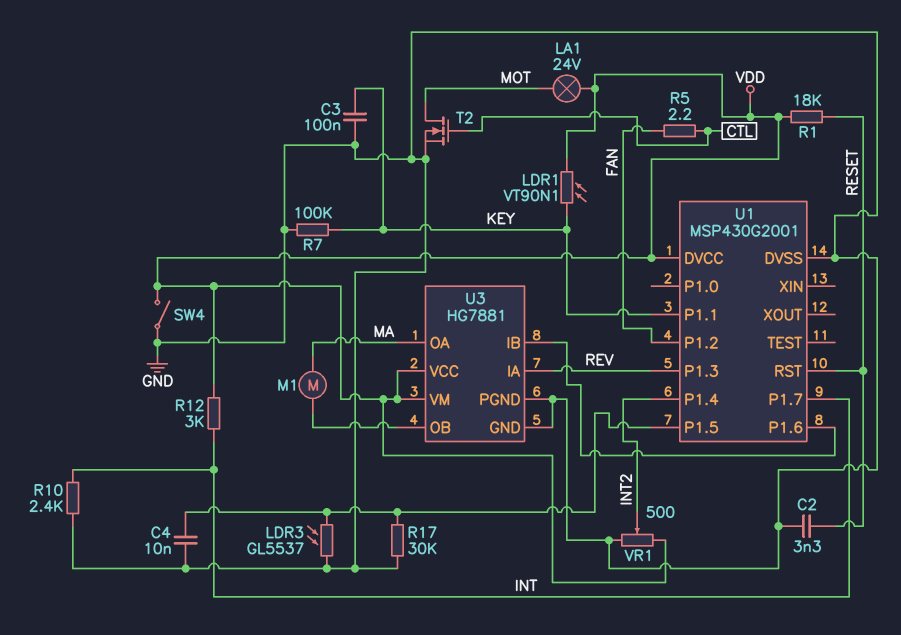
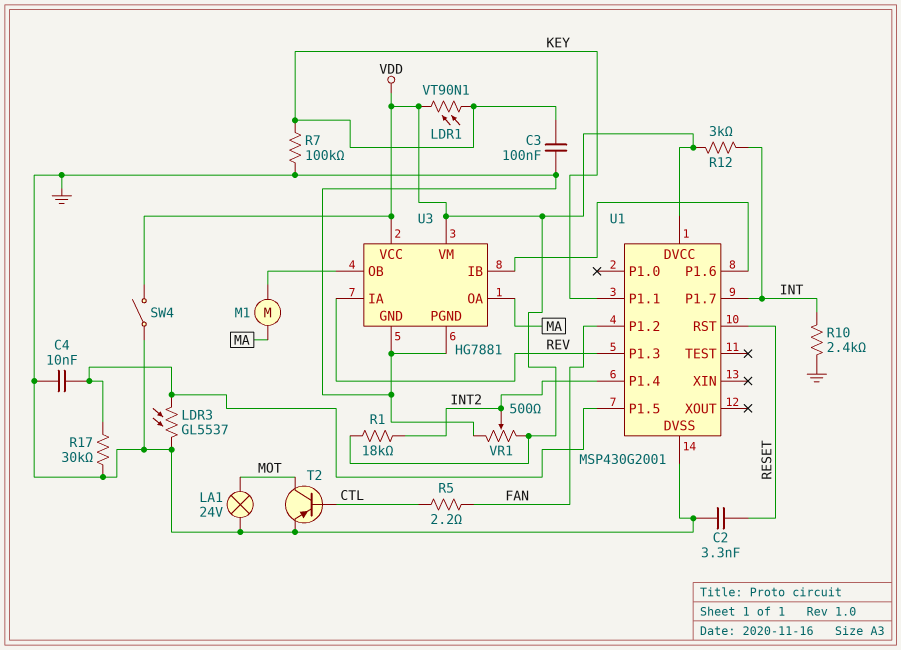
LA1: lamp 24V (MOT, VDD) -> lamp 24V (GND, MOT)
R1: 18k (RESET, VDD) -> 18k (INT2, VDD)
T2: NMOS (G CTL, D MOT, S GND) -> PNP (B CTL, C MOT, E GND)

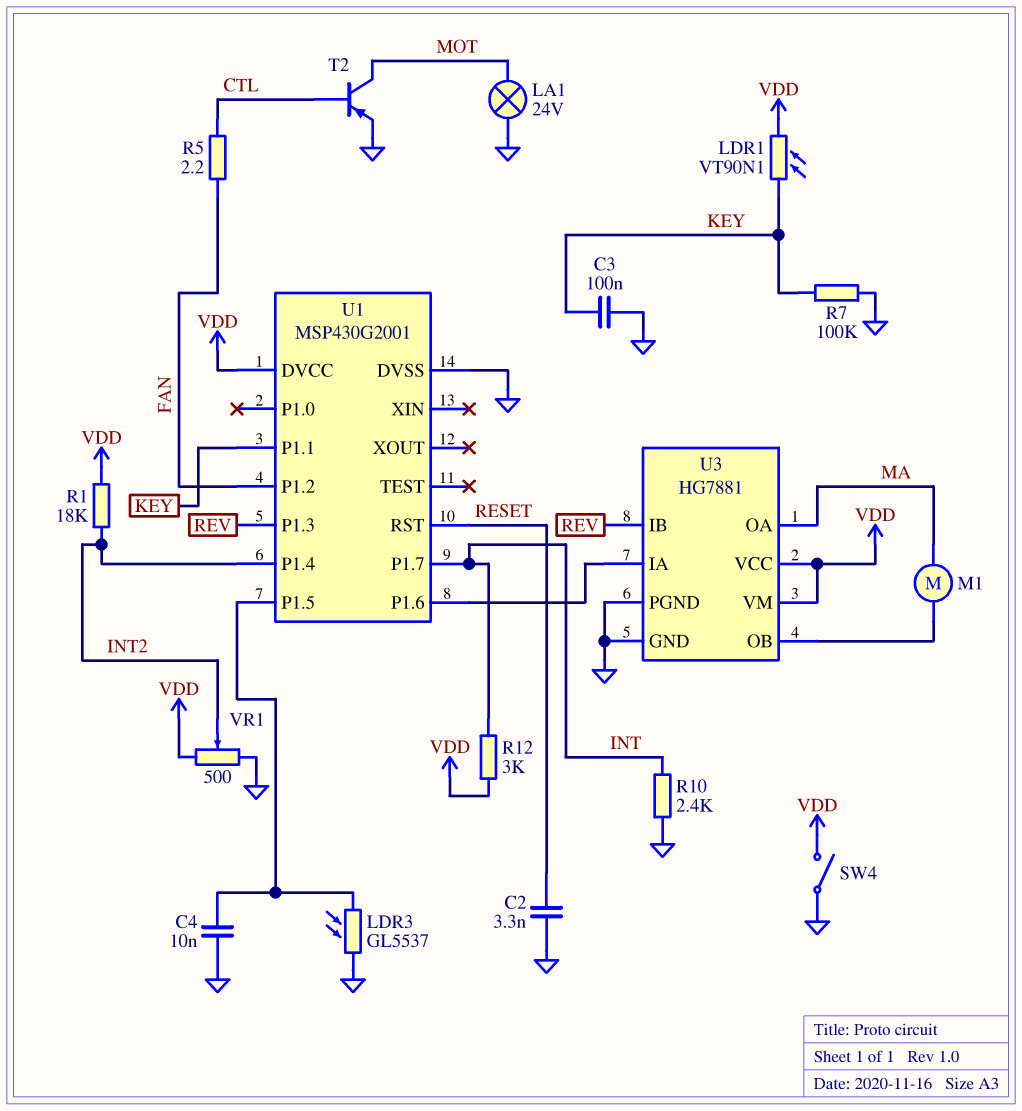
R17: 30k (GND, U1/P1.5) -> none
U3 pin IA: REV -> U1/P1.6
U3 pin IB: U1/P1.6 -> REV

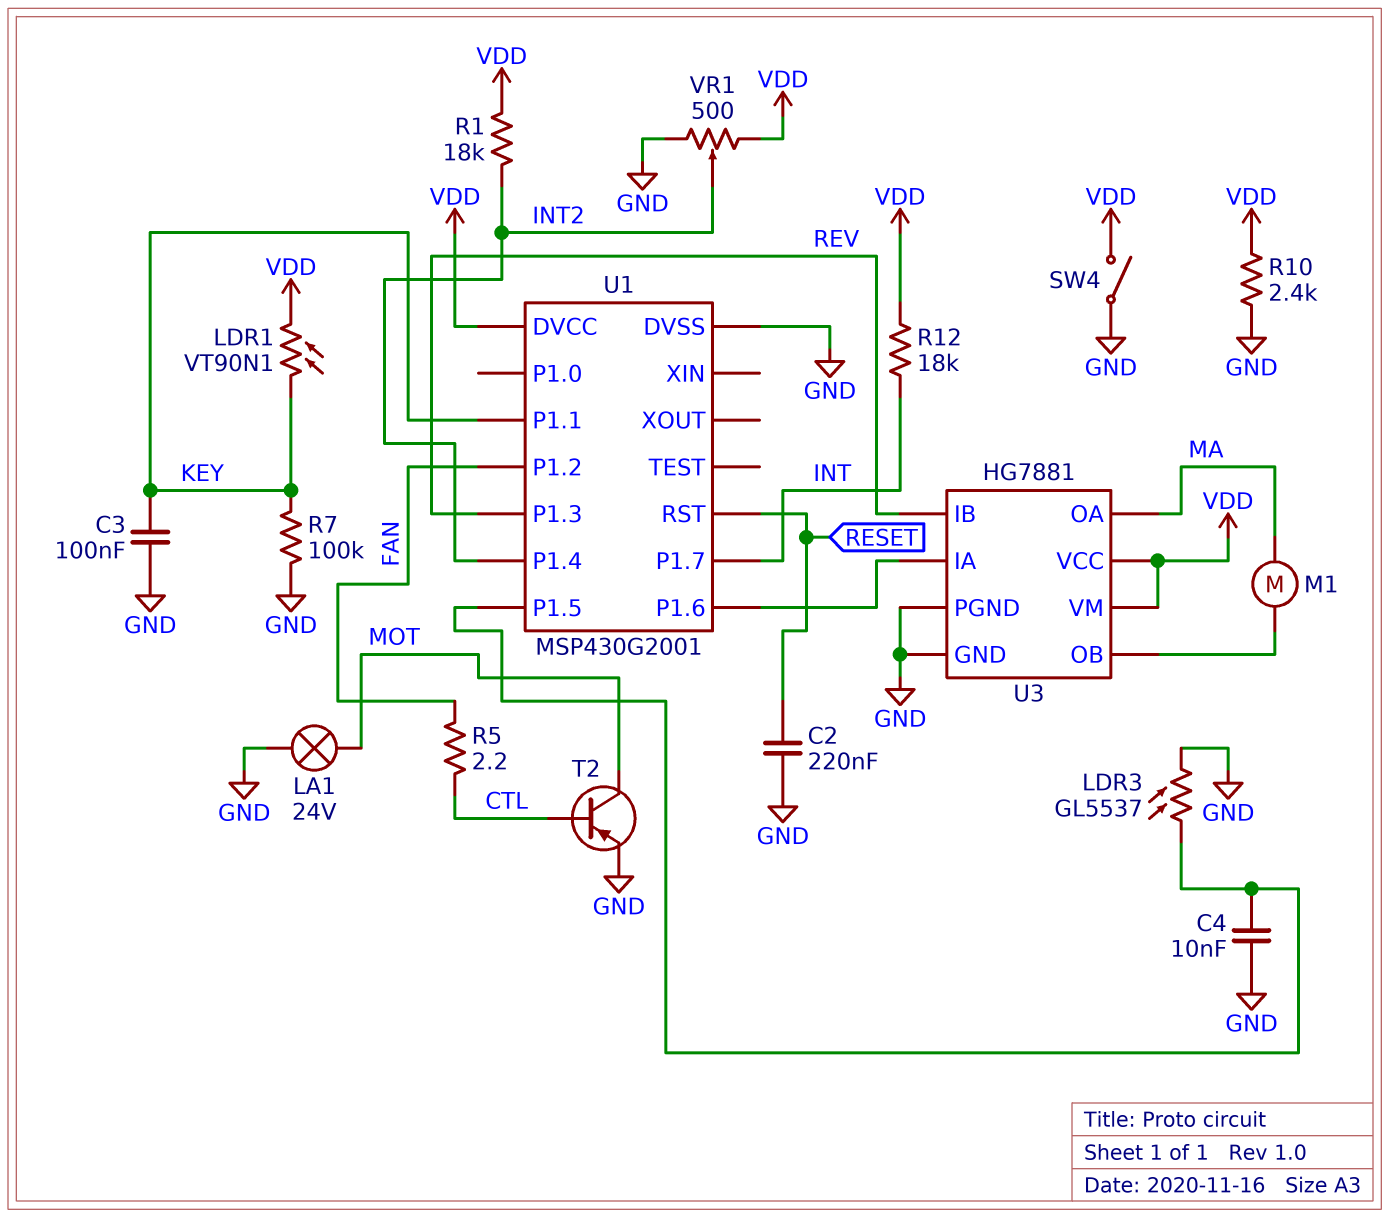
C2: 3.3nF (GND, RESET) -> 220nF (GND, RESET)
R10: 2.4k (GND, INT) -> 2.4k (GND, VDD)
R12: 3k (INT, VDD) -> 18k (INT, VDD)

